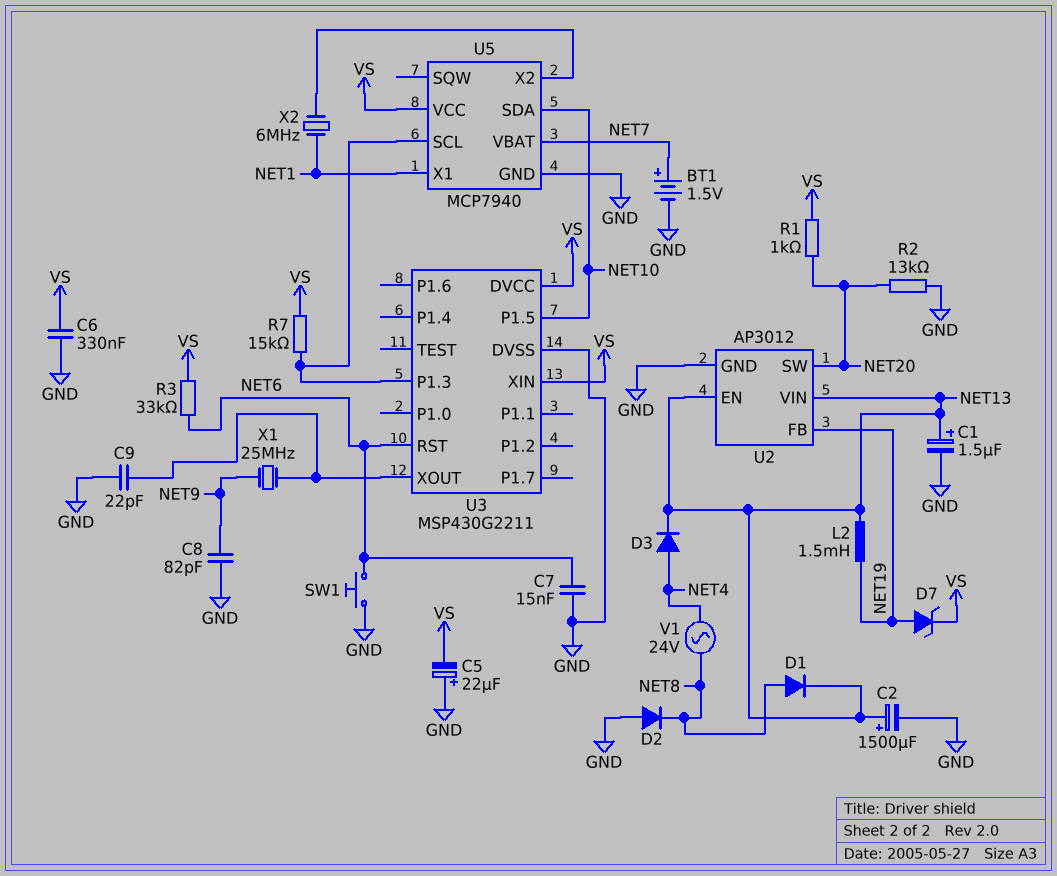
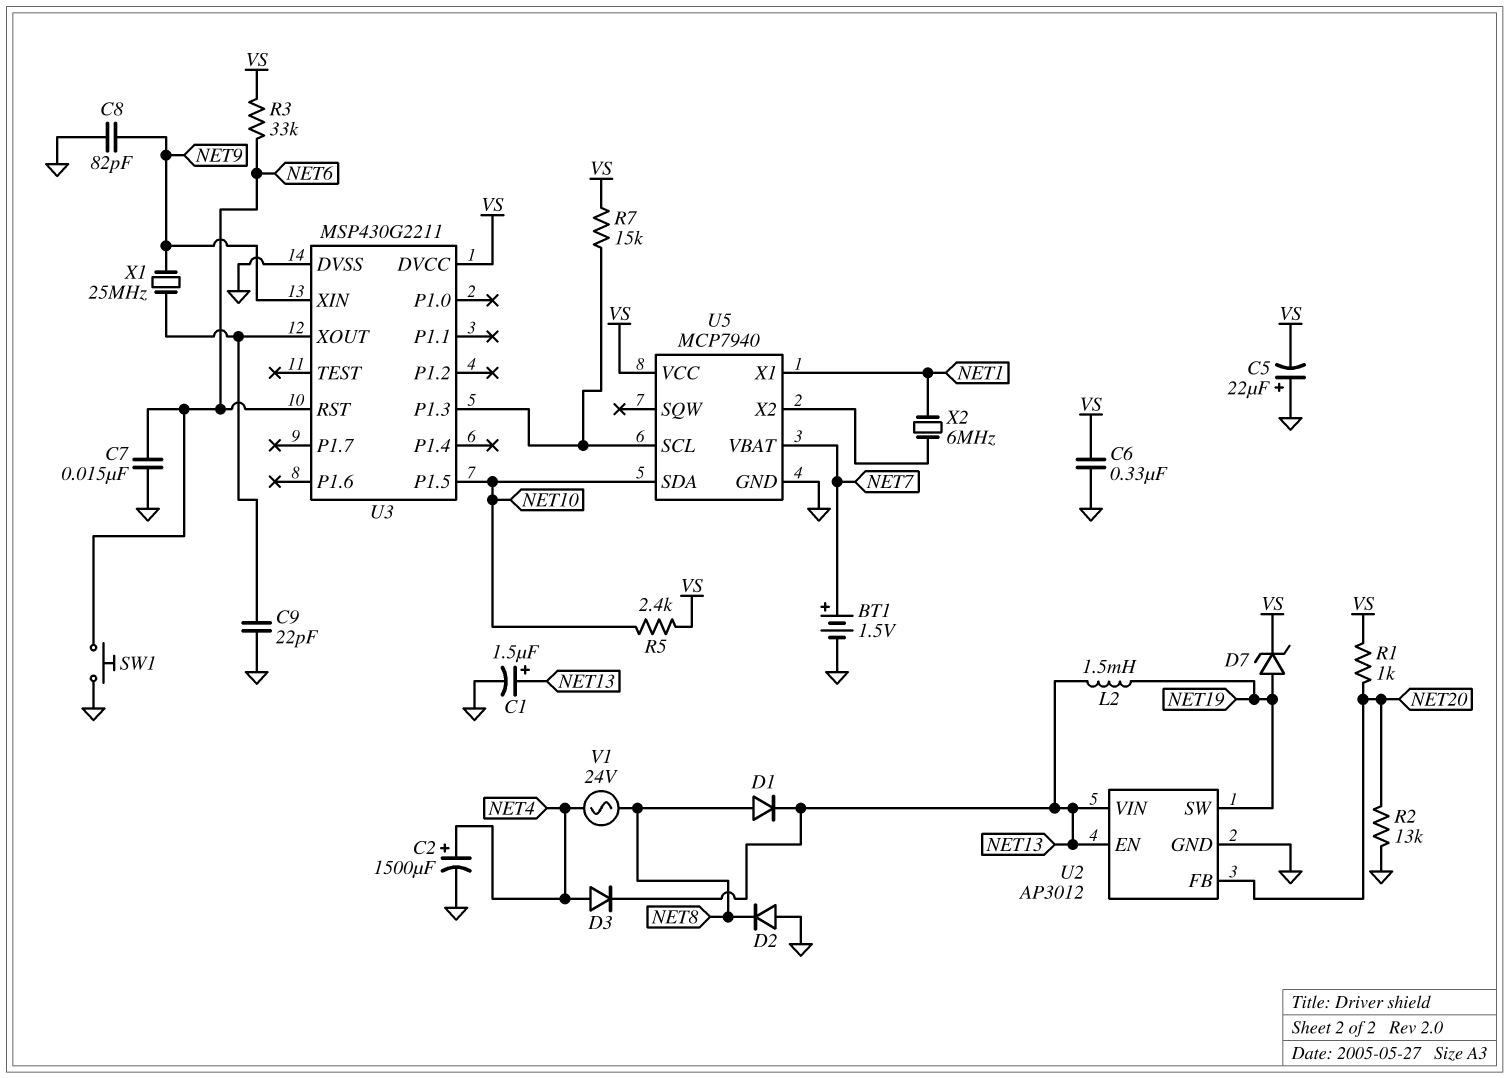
C2: 1500uF (plus NET13, minus GND) -> 1500uF (plus NET4, minus GND)
R5: none -> 2.4k (NET10, VS)
U2 pin FB: NET19 -> NET20
U2 pin SW: NET20 -> NET19
U3 pin XIN: VS -> NET9

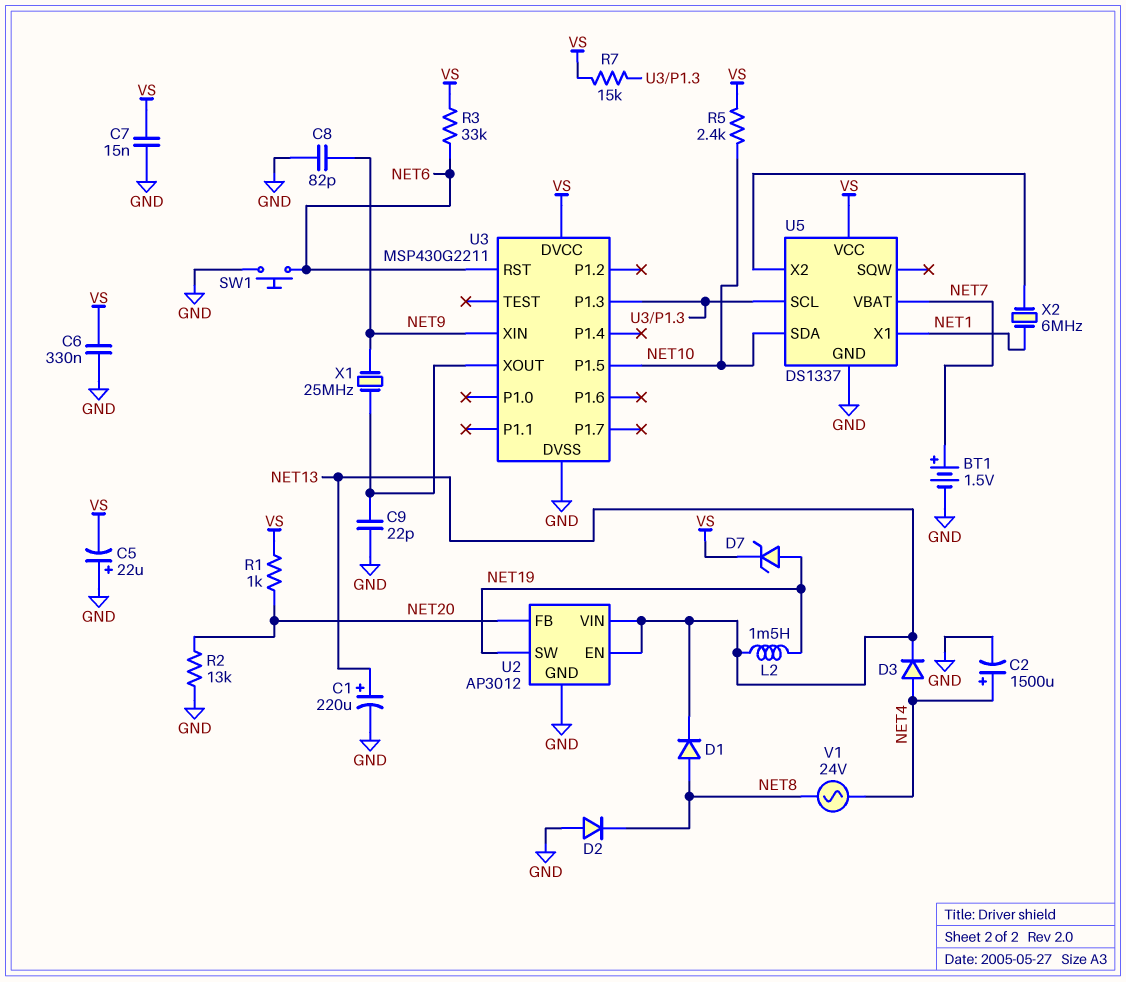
C1: 1.5uF (plus NET13, minus GND) -> 220uF (plus NET13, minus GND)
C7: 15nF (GND, NET6) -> 15nF (GND, VS)
U5: MCP7940 -> DS1337

